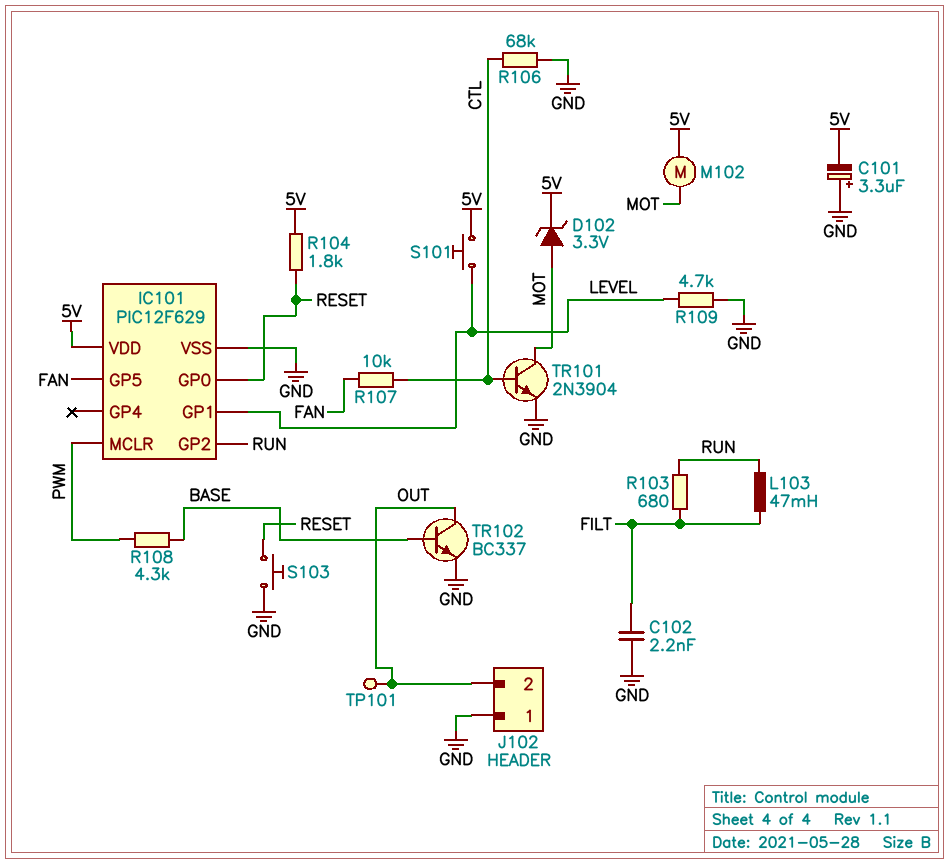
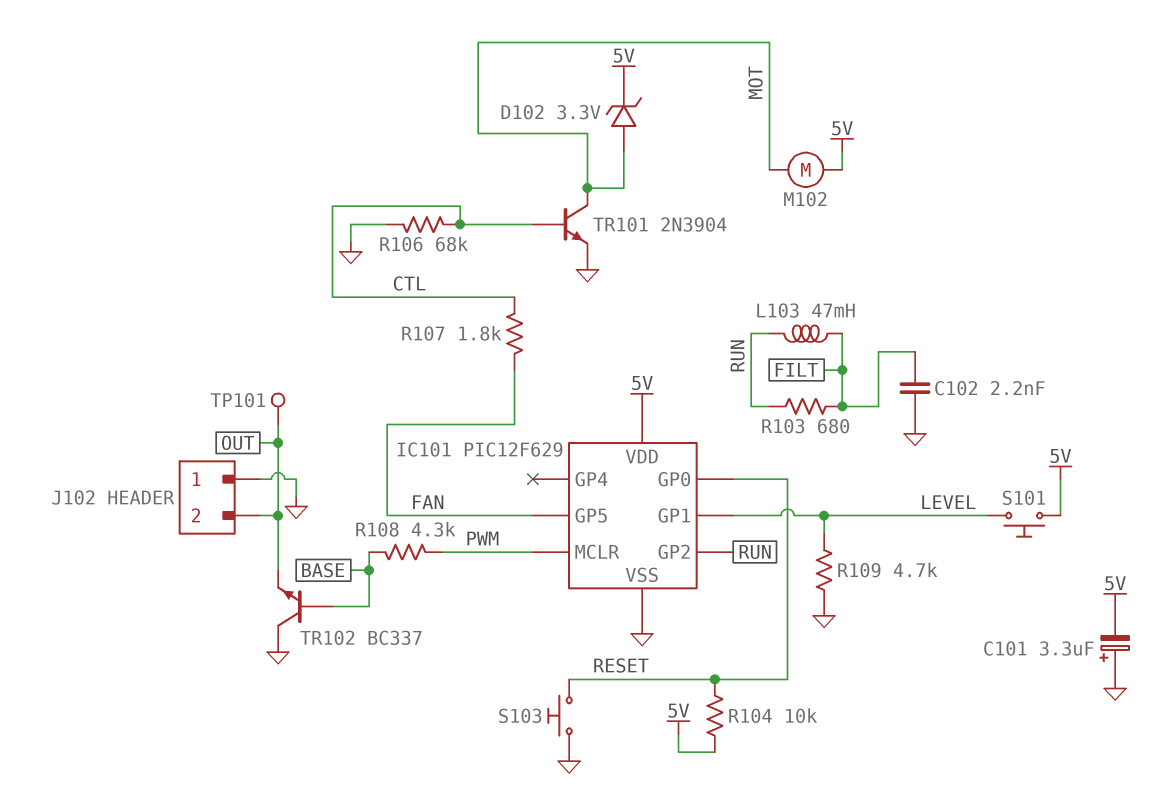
R104: 1.8k (5V, RESET) -> 10k (5V, RESET)
R107: 10k (CTL, FAN) -> 1.8k (CTL, FAN)
TR102: NPN BC337 (B BASE, C OUT, E GND) -> NPN BC337 (B BASE, C GND, E OUT)

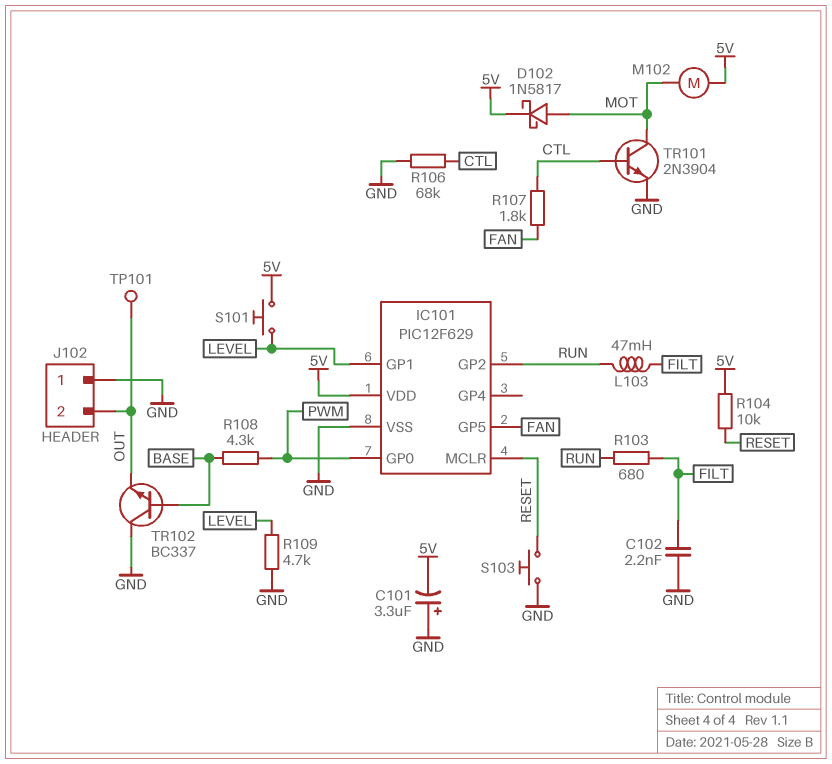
D102: zener 3.3V (A MOT, K 5V) -> schottky 1N5817 (A MOT, K 5V)
IC101 pin GP0: RESET -> PWM
IC101 pin MCLR: PWM -> RESET

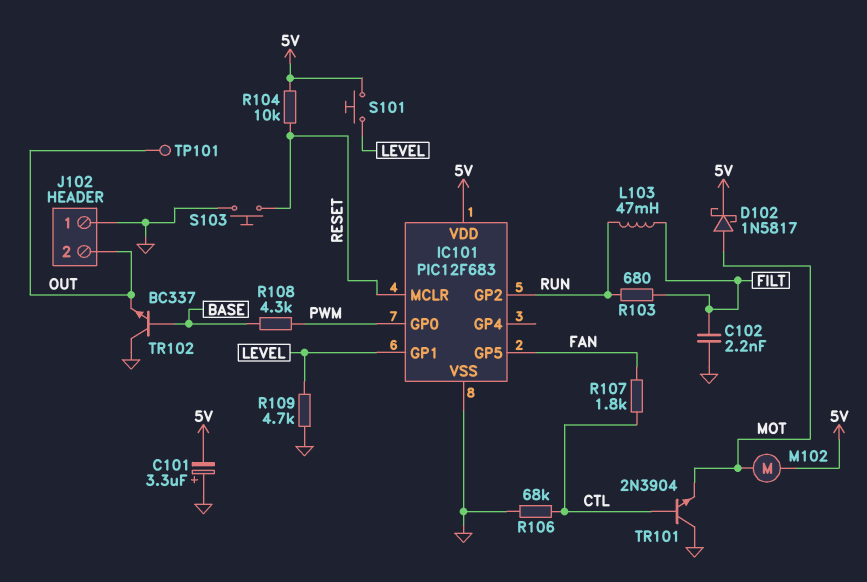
IC101: PIC12F629 -> PIC12F683
TR101: NPN 2N3904 (B CTL, C MOT, E GND) -> NPN 2N3904 (B CTL, C GND, E MOT)

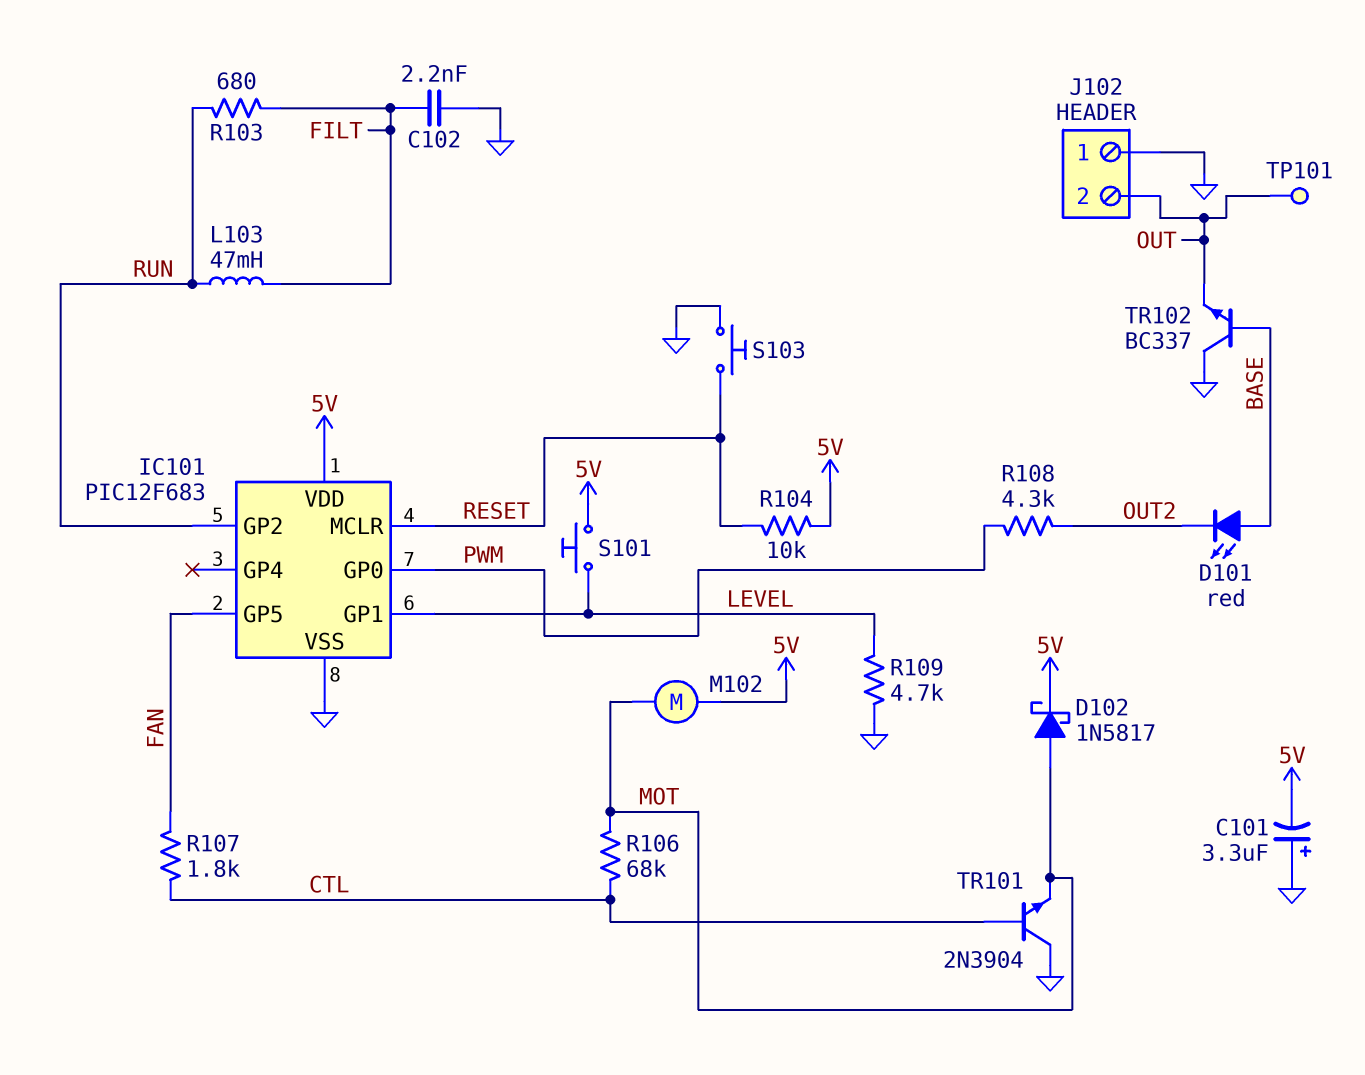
D101: none -> LED red (A BASE, K OUT2)
R106: 68k (CTL, GND) -> 68k (CTL, MOT)
R108: 4.3k (BASE, PWM) -> 4.3k (OUT2, PWM)

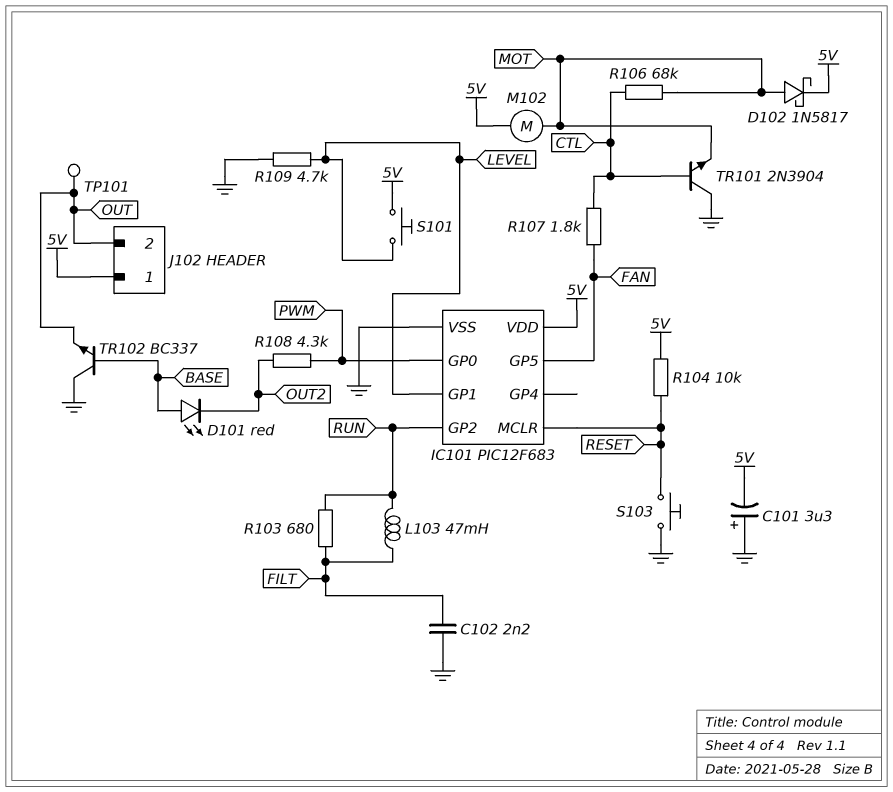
J102 pin 1: GND -> 5V

